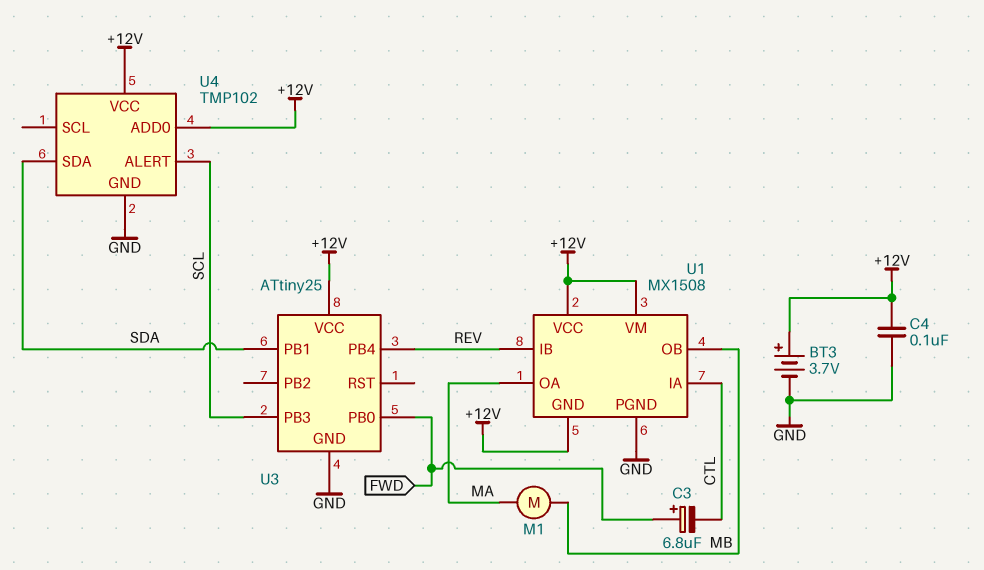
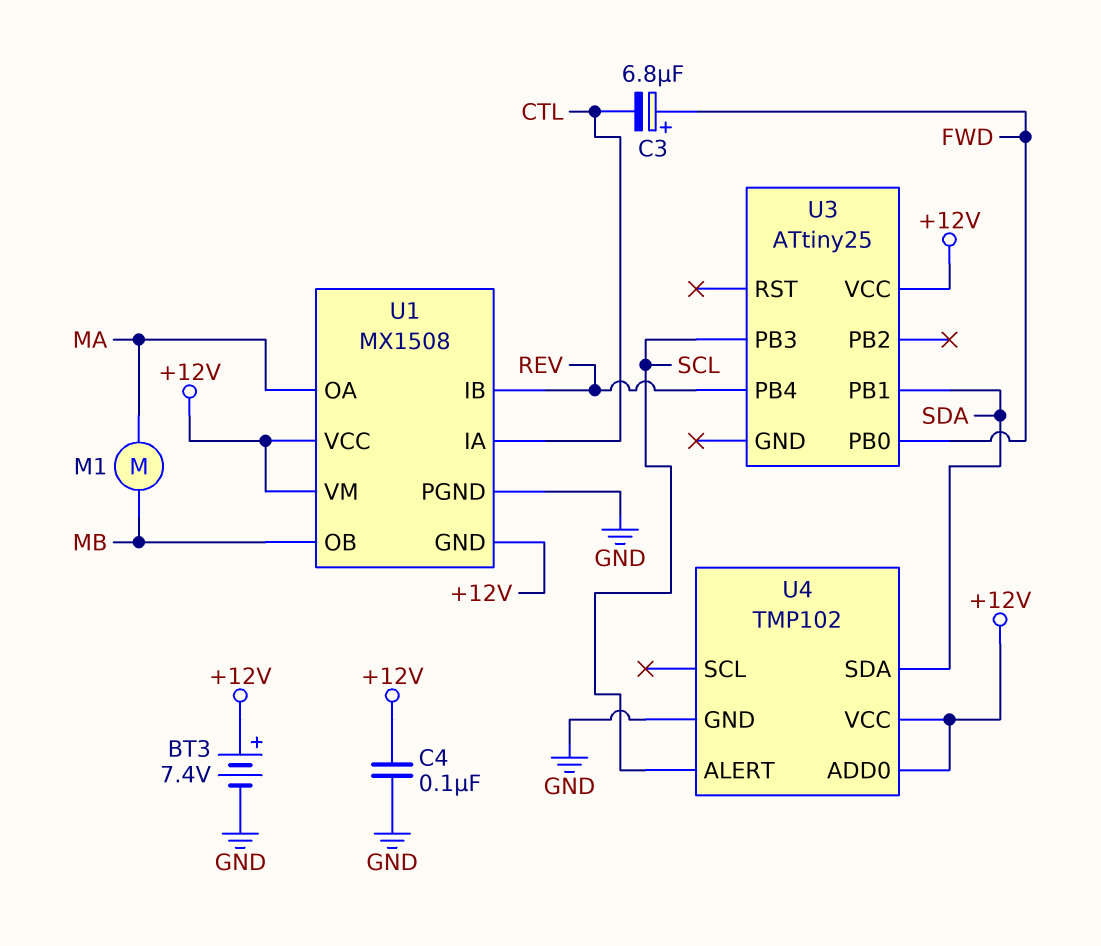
BT3: 3.7V (plus +12V, minus GND) -> 7.4V (plus +12V, minus GND)
U3 pin GND: GND -> none

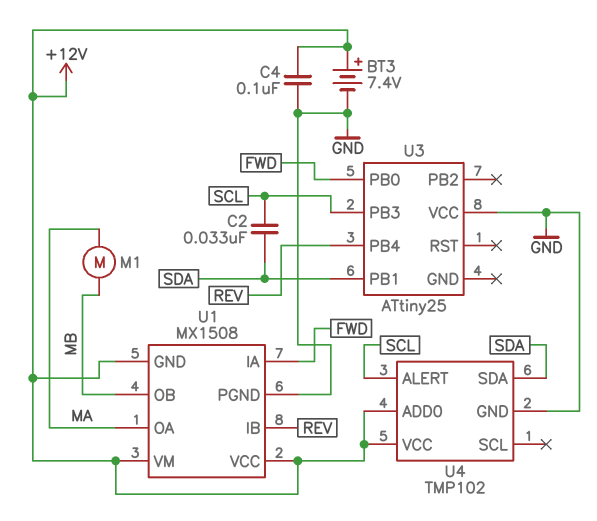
C2: none -> 33nF (SCL, SDA)
C3: 6.8uF (plus FWD, minus CTL) -> none
U1 pin IA: CTL -> FWD
U3 pin VCC: +12V -> GND

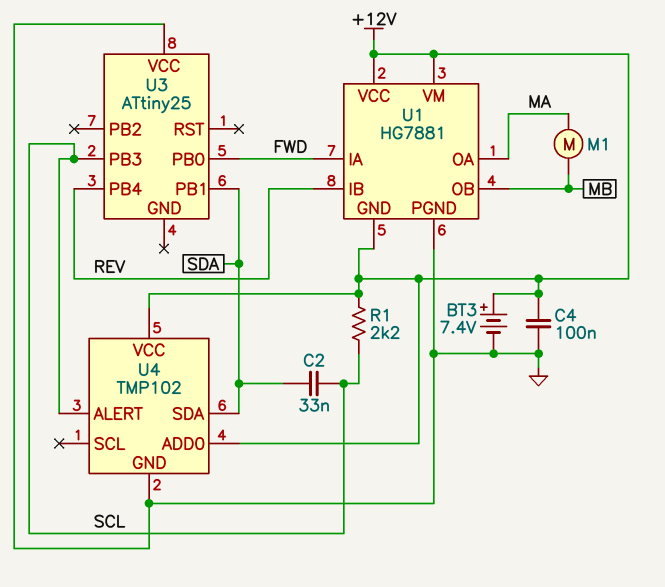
R1: none -> 2.2k (+12V, SCL)
U1: MX1508 -> HG7881

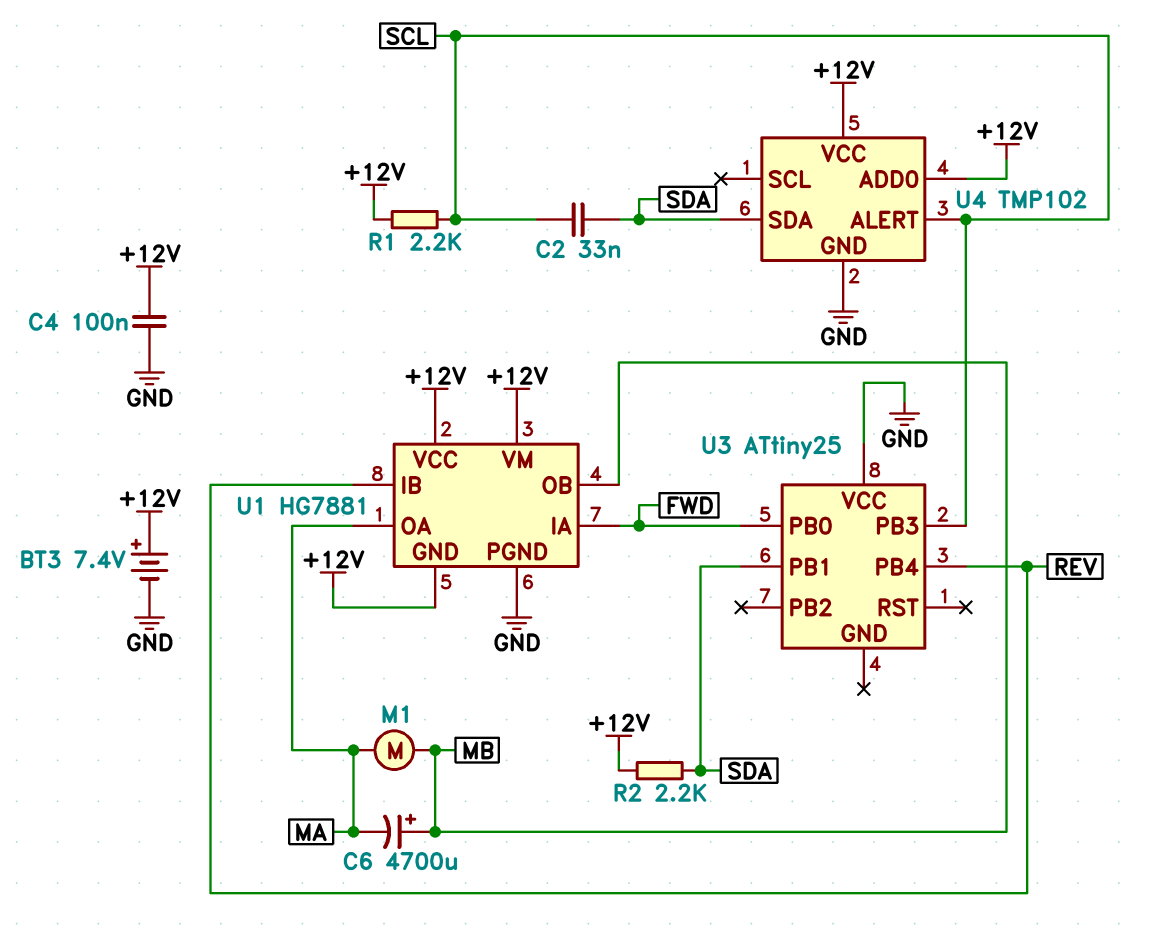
C6: none -> 4700uF (plus MB, minus MA)
R2: none -> 2.2k (+12V, SDA)

